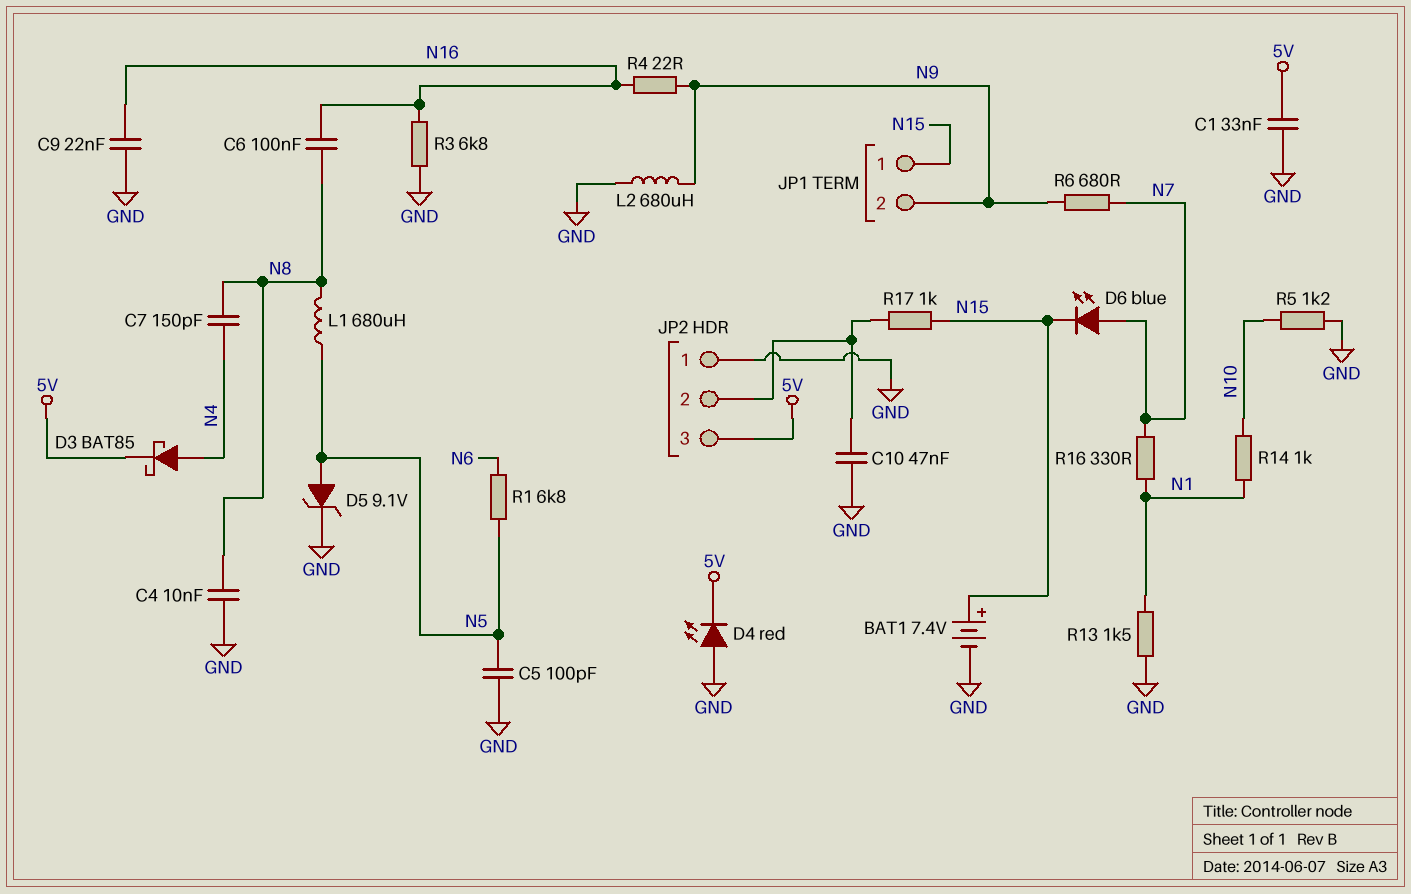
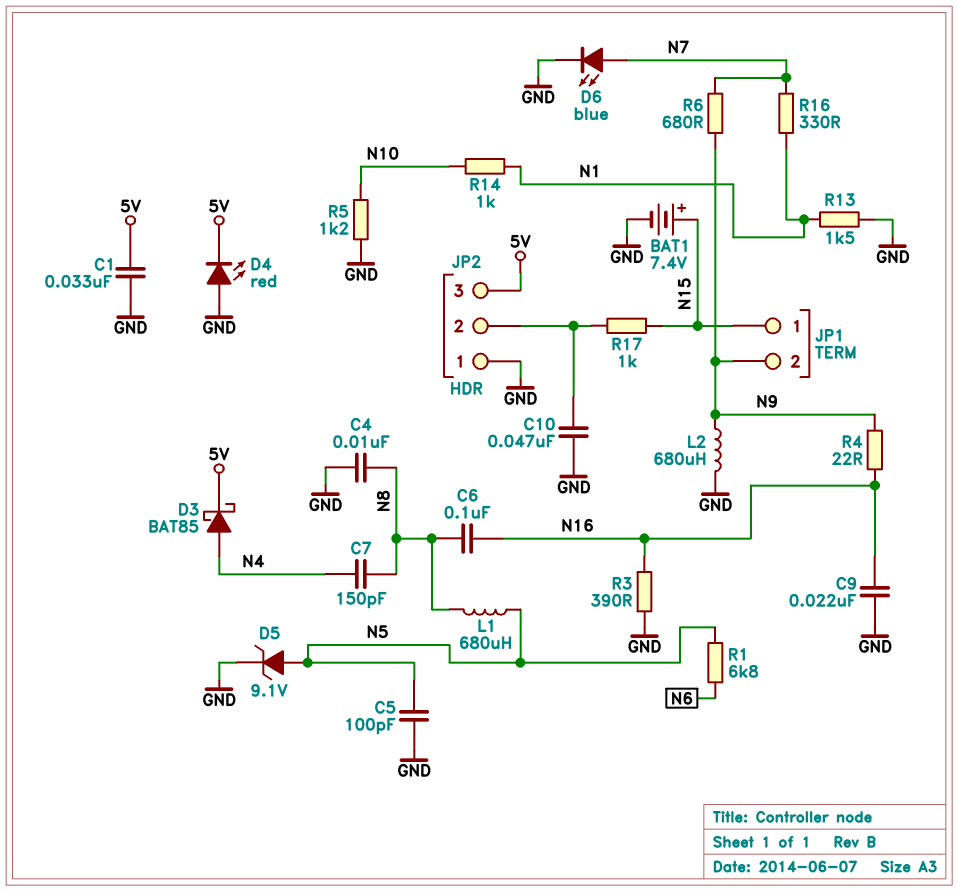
D6: LED blue (A N7, K N15) -> LED blue (A N7, K GND)
R3: 6.8k (GND, N16) -> 390 (GND, N16)

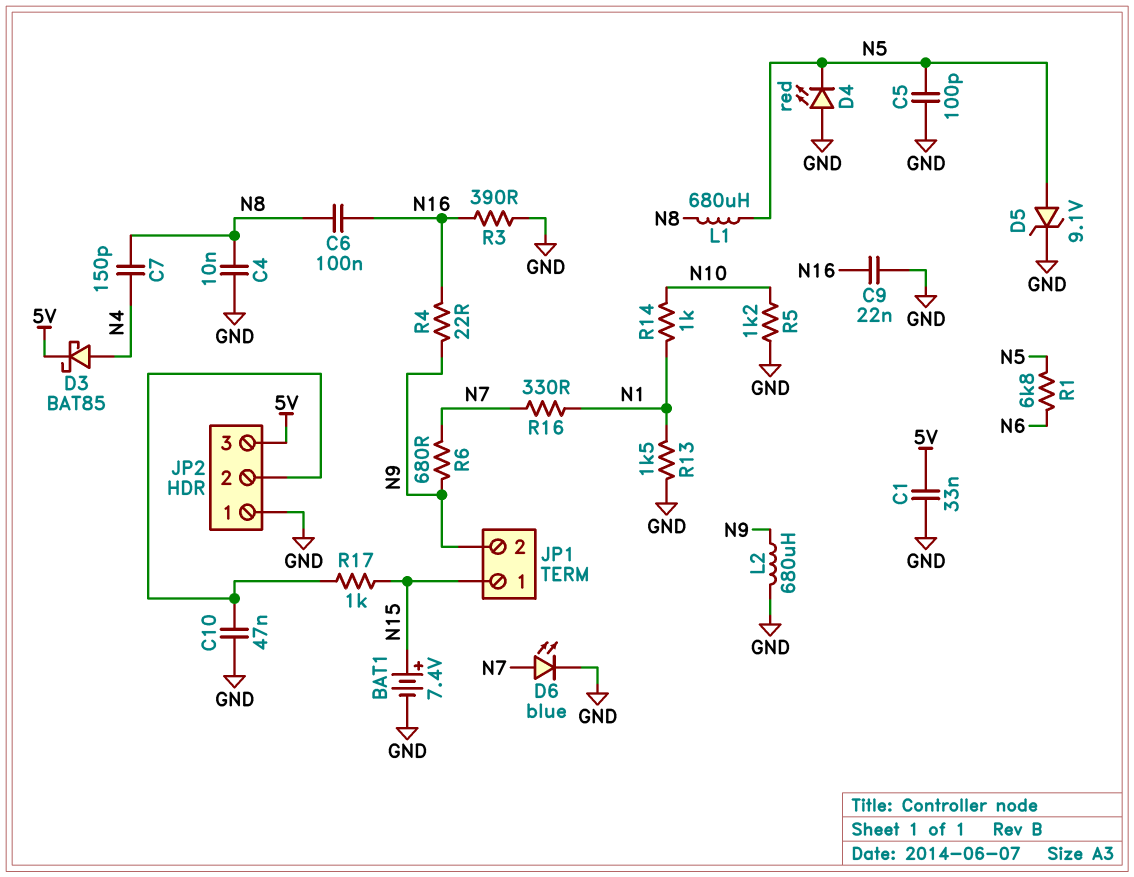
D4: LED red (A GND, K 5V) -> LED red (A GND, K N5)

